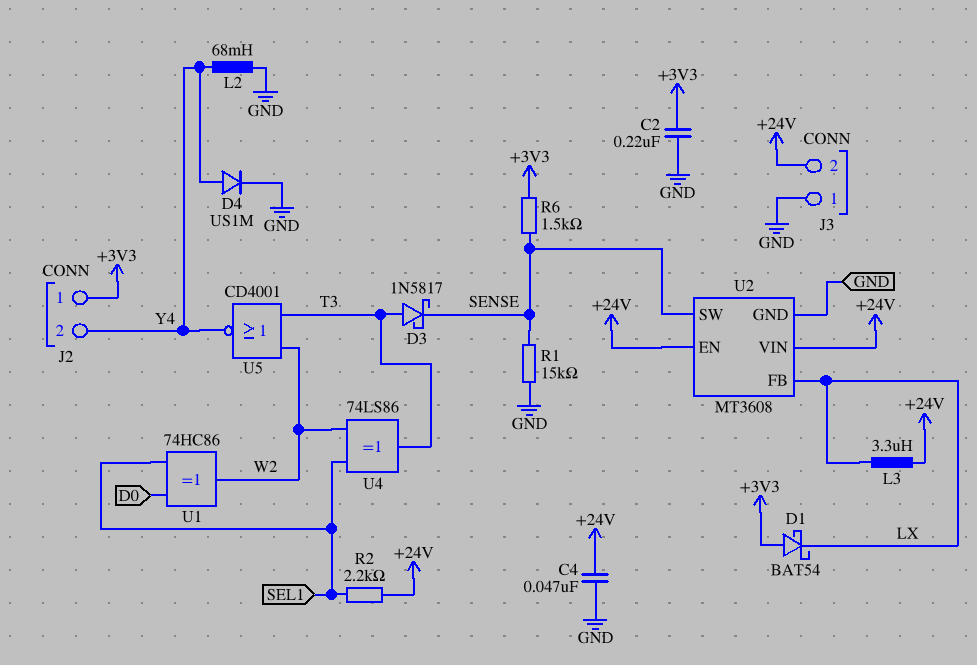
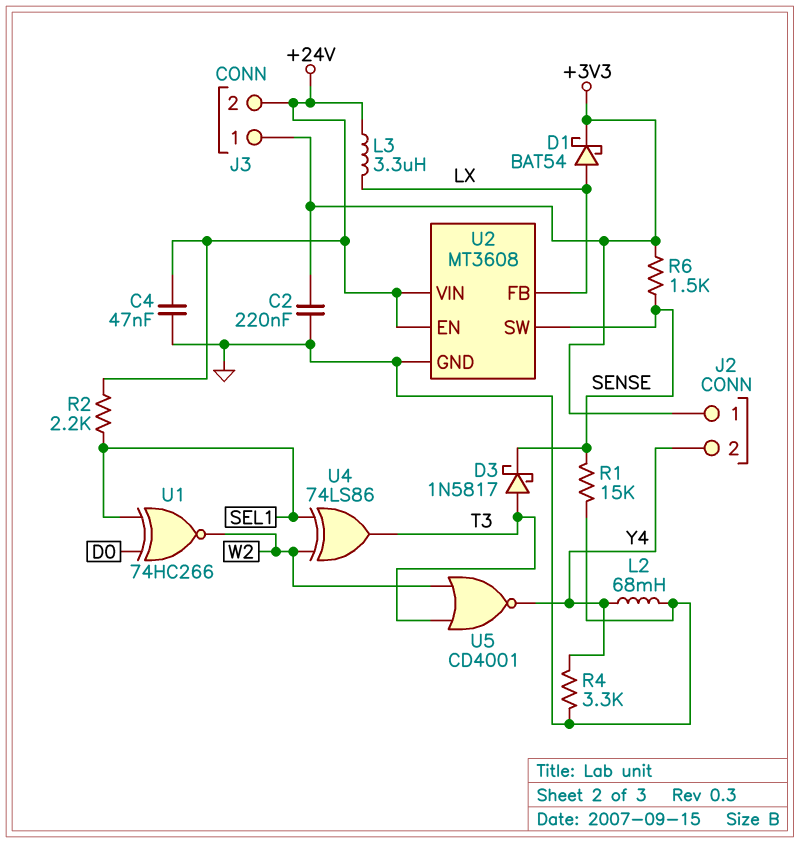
D1: schottky BAT54 (A +3V3, K LX) -> schottky BAT54 (A LX, K +3V3)
D4: diode US1M (A Y4, K GND) -> none
J3 pin 1: GND -> +3V3
R4: none -> 3.3k (GND, Y4)
U1: XOR 74HC86 (in D0, in SEL1, out W2) -> XNOR 74HC266 (in D0, in SEL1, out W2)

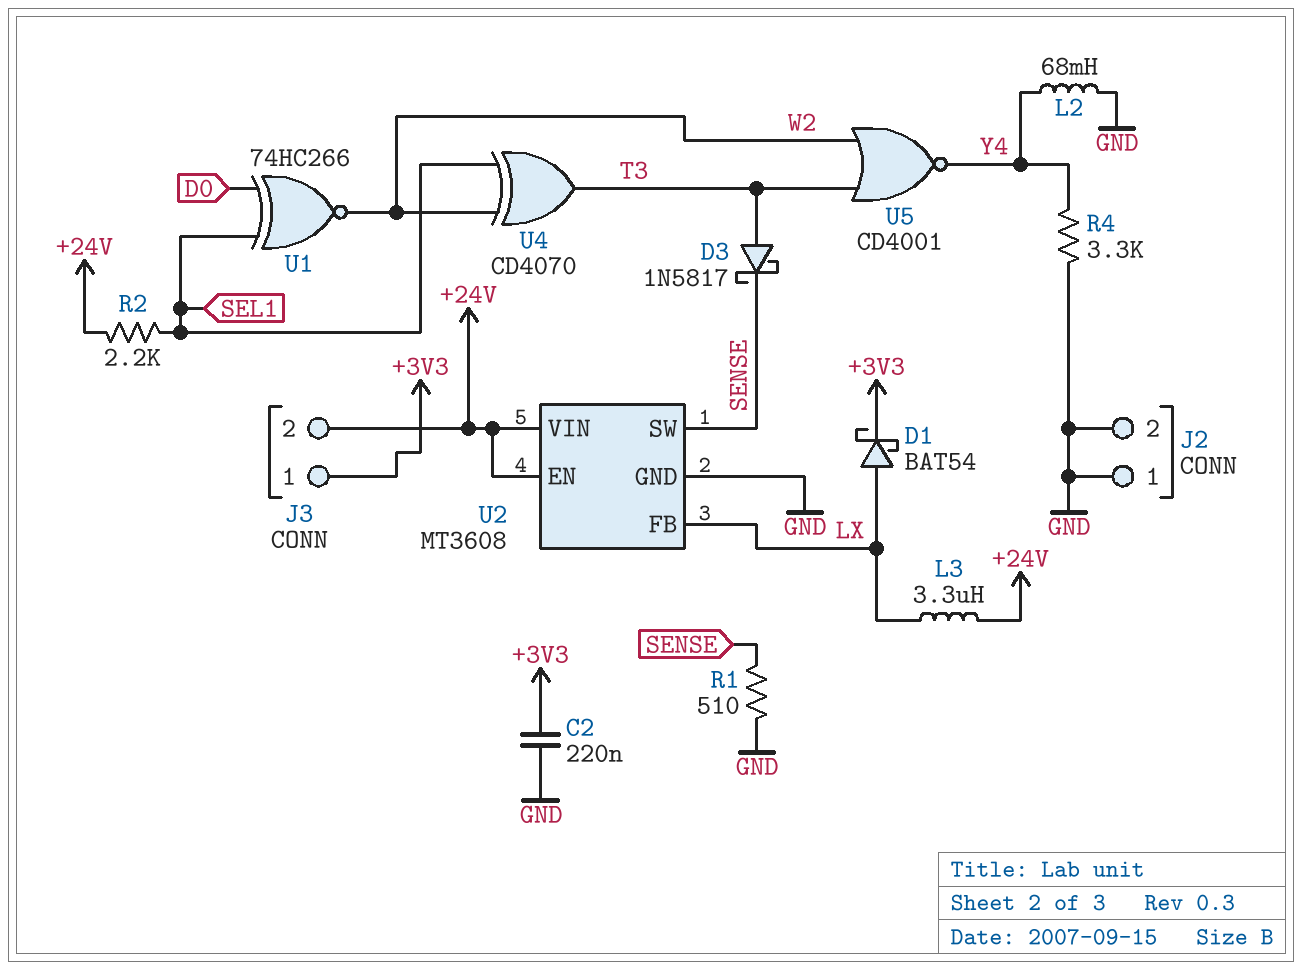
C4: 47nF (+24V, GND) -> none
J2 pin 1: +3V3 -> GND
J2 pin 2: Y4 -> GND
R1: 15k (GND, SENSE) -> 510 (GND, SENSE)
R6: 1.5k (+3V3, SENSE) -> none
U4: XOR 74LS86 (in SEL1, in W2, out T3) -> XOR CD4070 (in SEL1, in W2, out T3)

